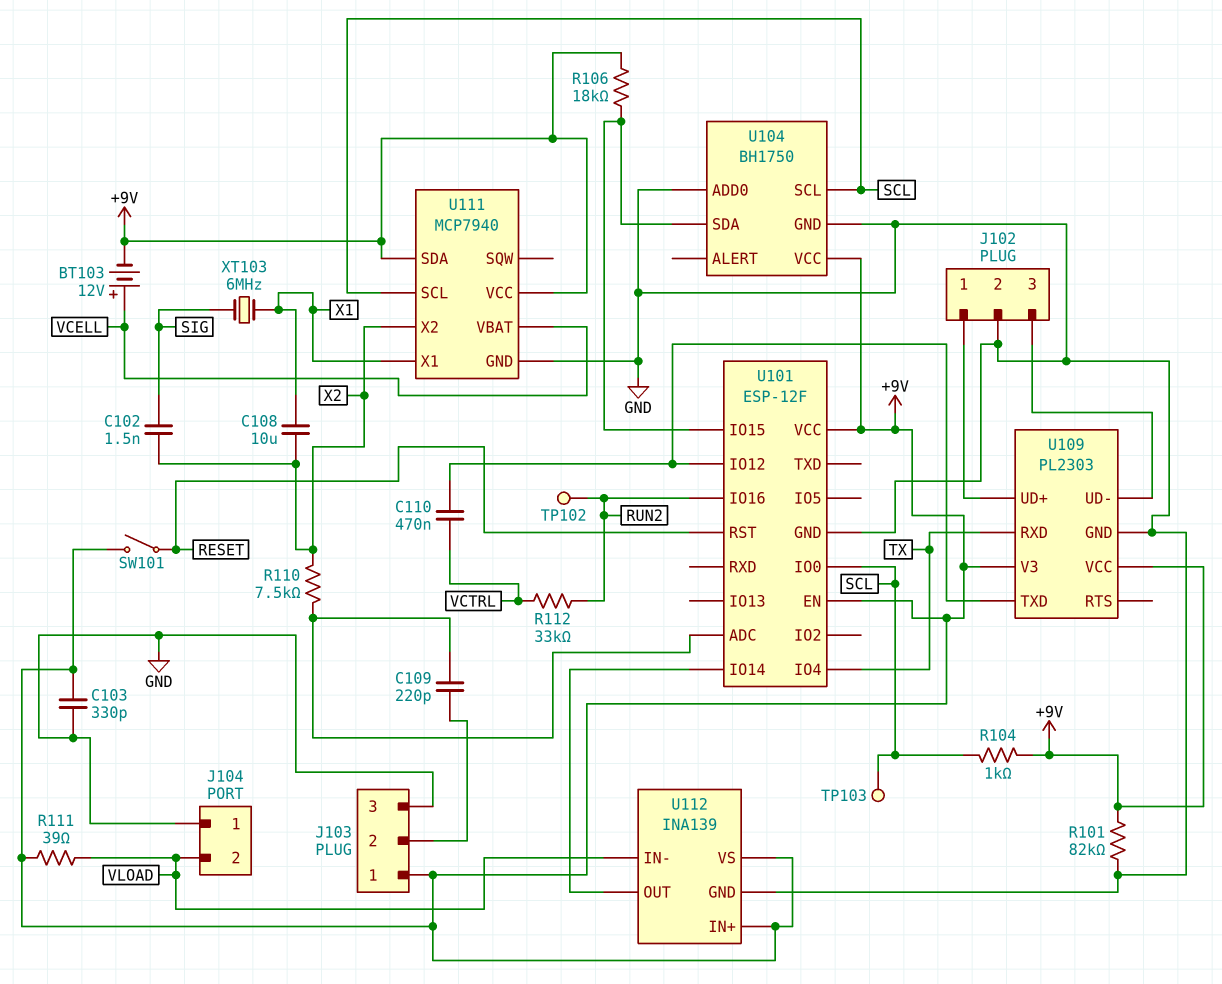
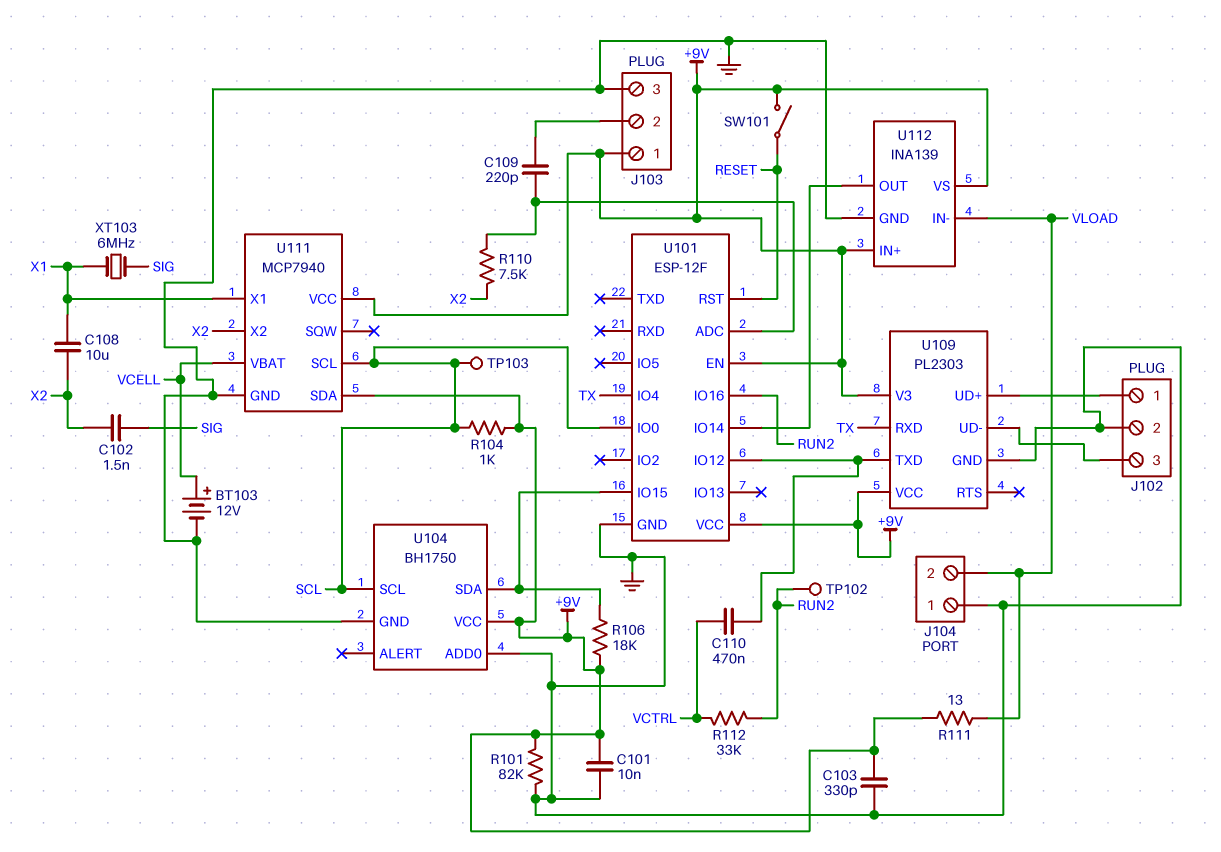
BT103: 12V (plus VCELL, minus +9V) -> 12V (plus VCELL, minus GND)
C101: none -> 10nF (+9V, GND)
R111: 39 (+9V, VLOAD) -> 13 (+9V, VLOAD)

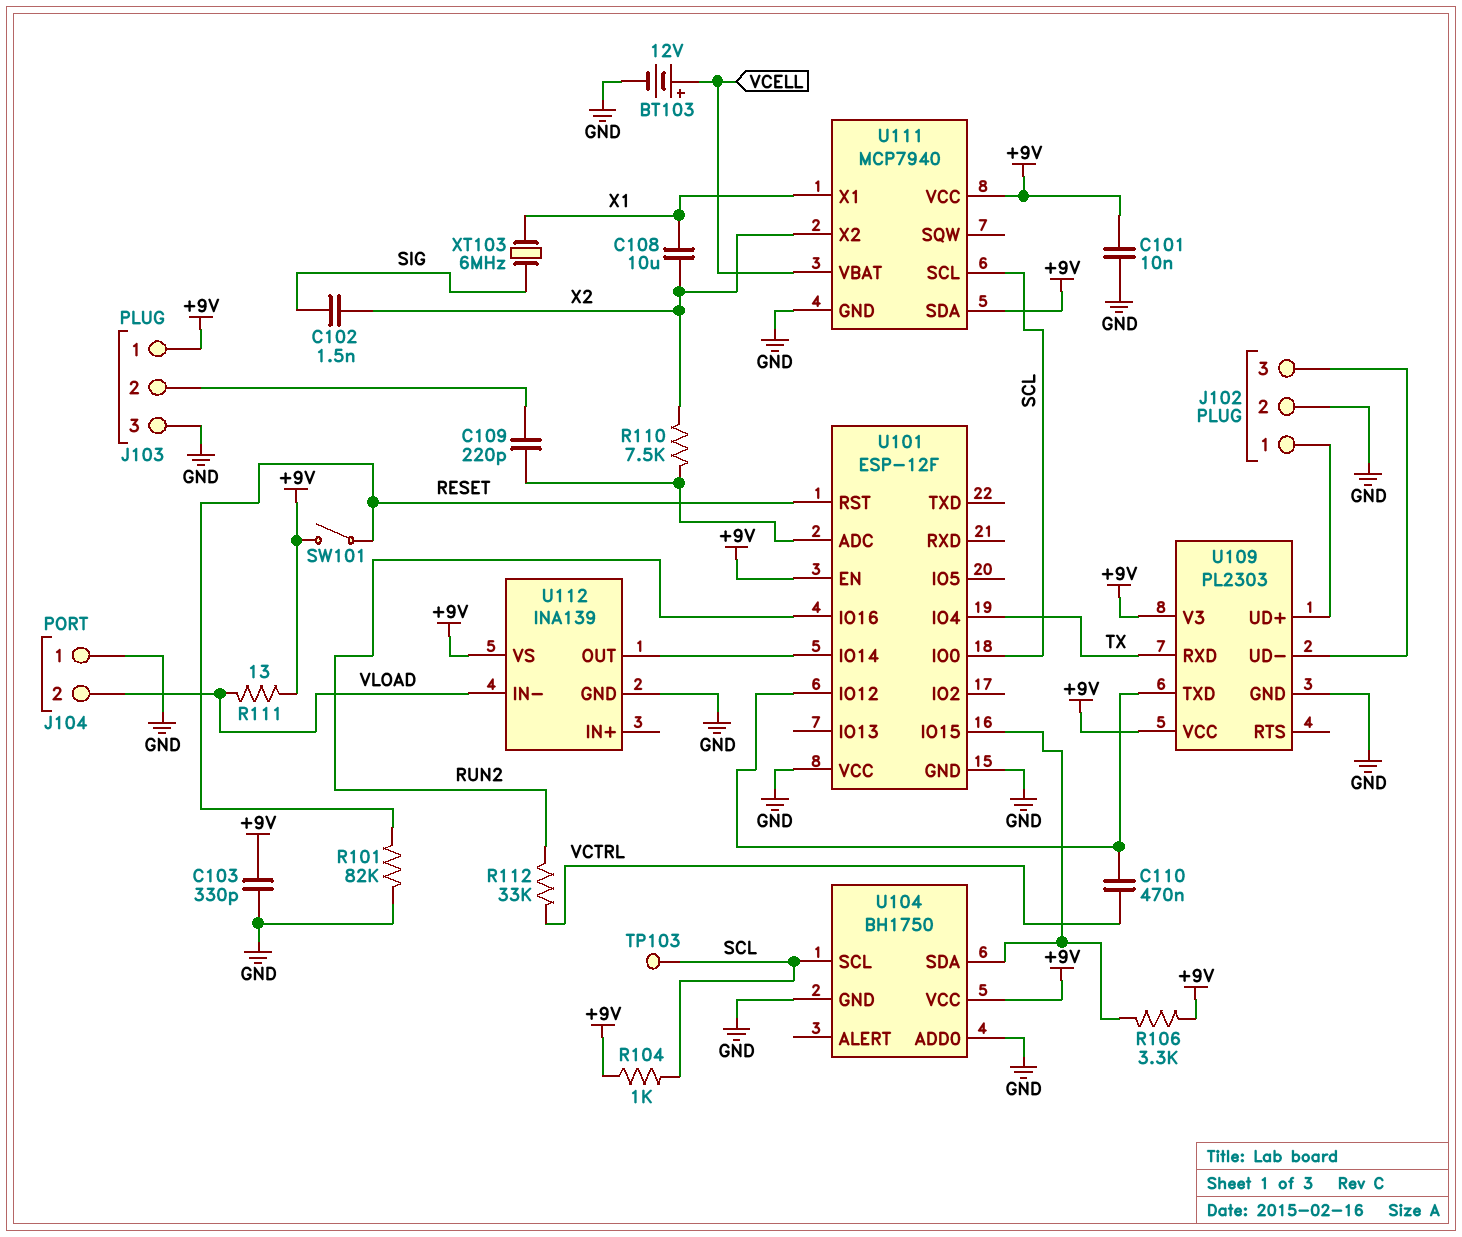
R101: 82k (+9V, GND) -> 82k (GND, RESET)
R106: 18k (+9V, U101/IO15) -> 3.3k (+9V, U101/IO15)
TP102: test point (RUN2) -> none
U101 pin VCC: +9V -> GND
U112 pin IN+: +9V -> none

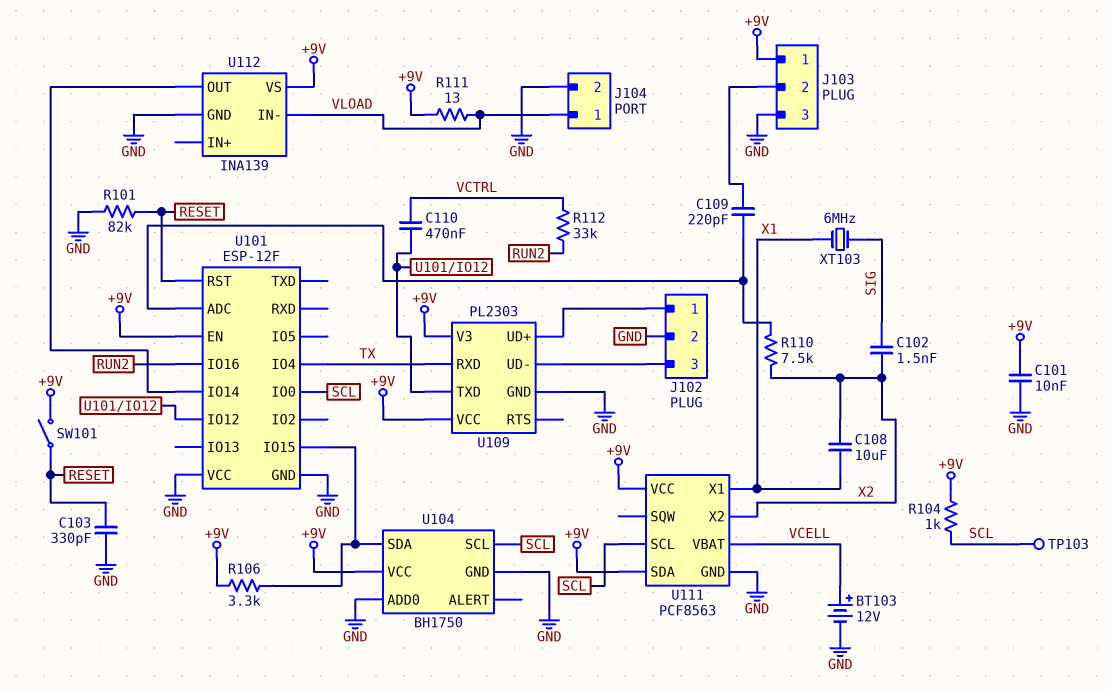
C103: 330pF (+9V, GND) -> 330pF (GND, RESET)
J104 pin 1: GND -> VLOAD
J104 pin 2: VLOAD -> GND
U111: MCP7940 -> PCF8563

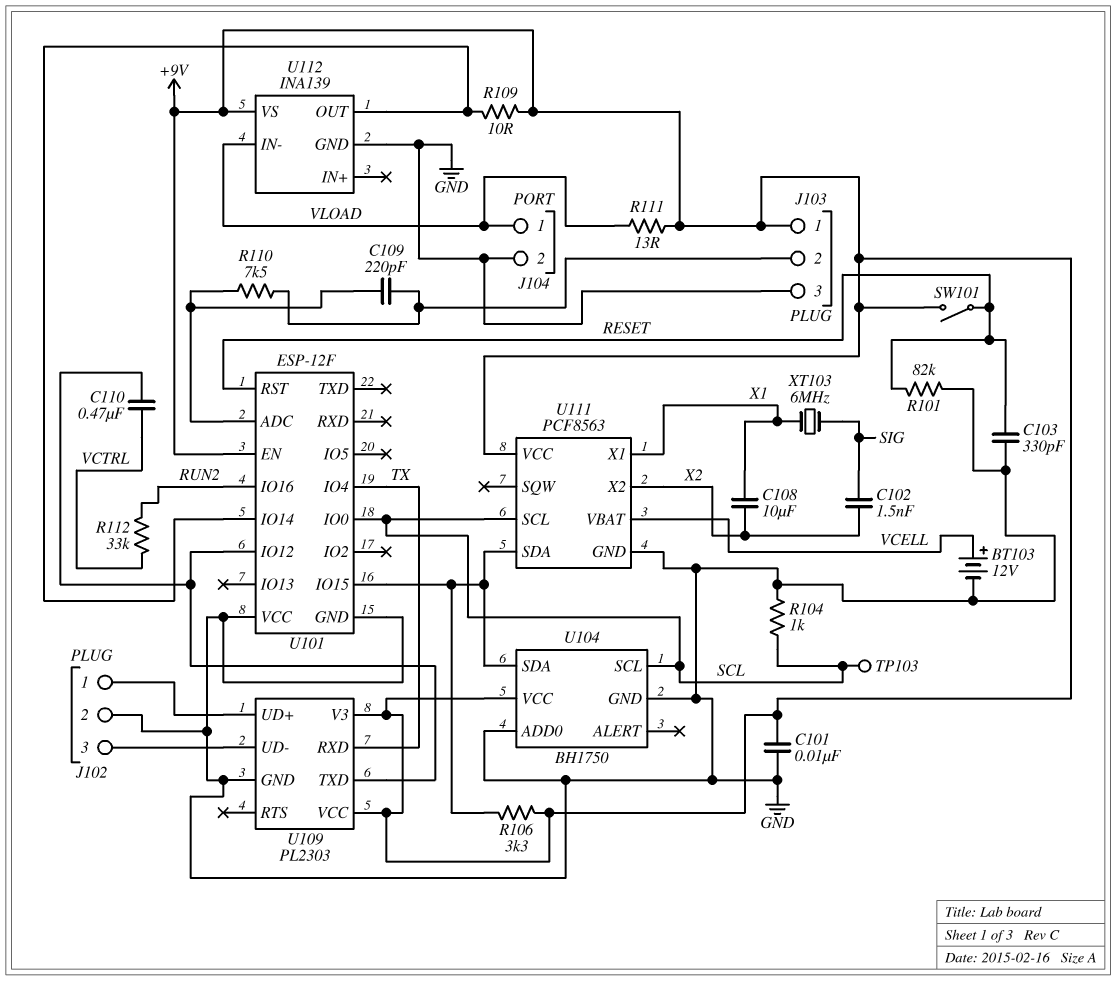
R104: 1k (+9V, SCL) -> 1k (GND, SCL)
R109: none -> 10 (+9V, U101/IO14)
R110: 7.5k (U101/ADC, X2) -> 7.5k (J103/2, U101/ADC)
U111 pin SDA: +9V -> U101/IO15

